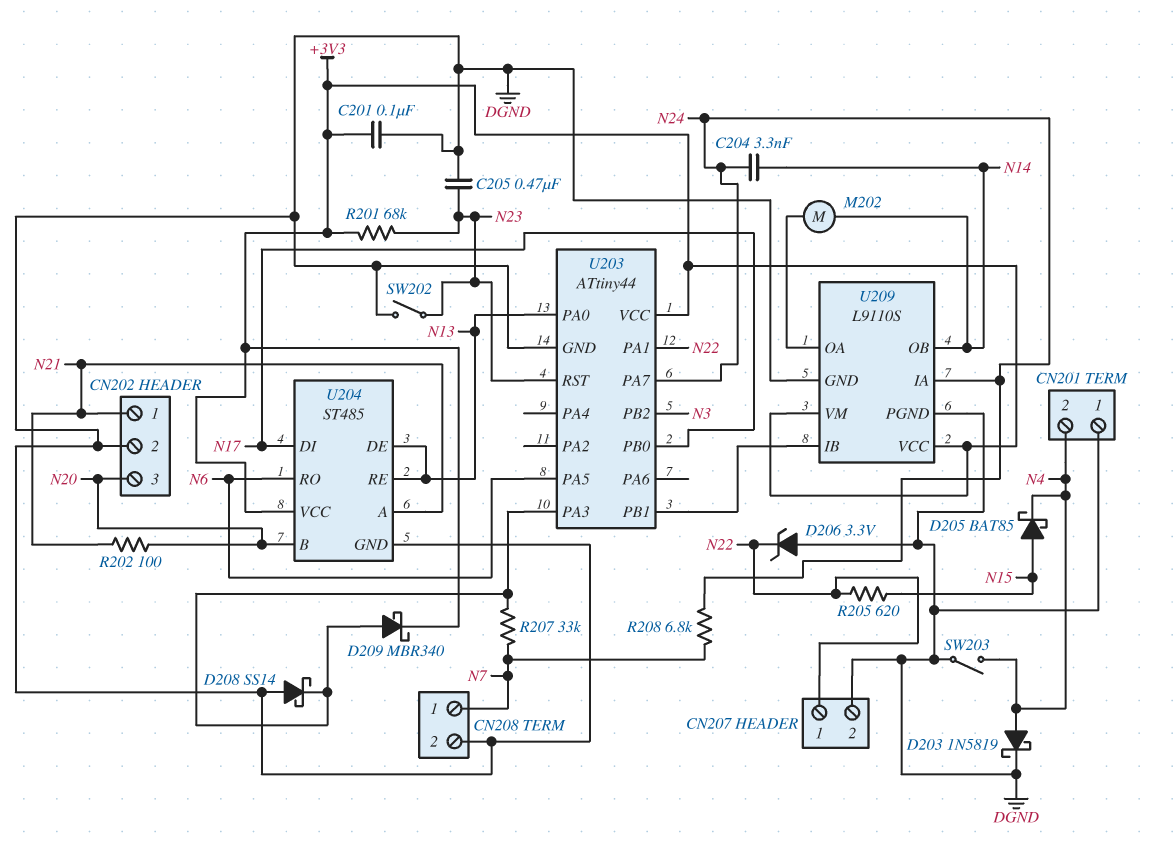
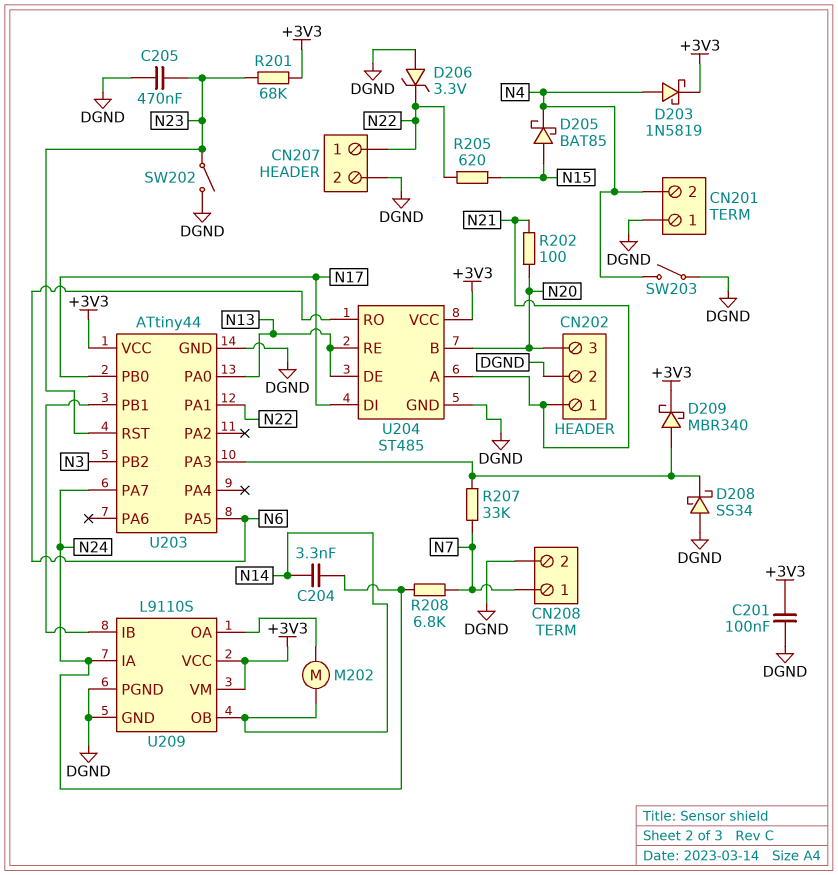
D203: schottky 1N5819 (A N4, K DGND) -> schottky 1N5819 (A N4, K +3V3)
D208: schottky SS14 (A DGND, K U203/PA3) -> schottky SS34 (A DGND, K U203/PA3)

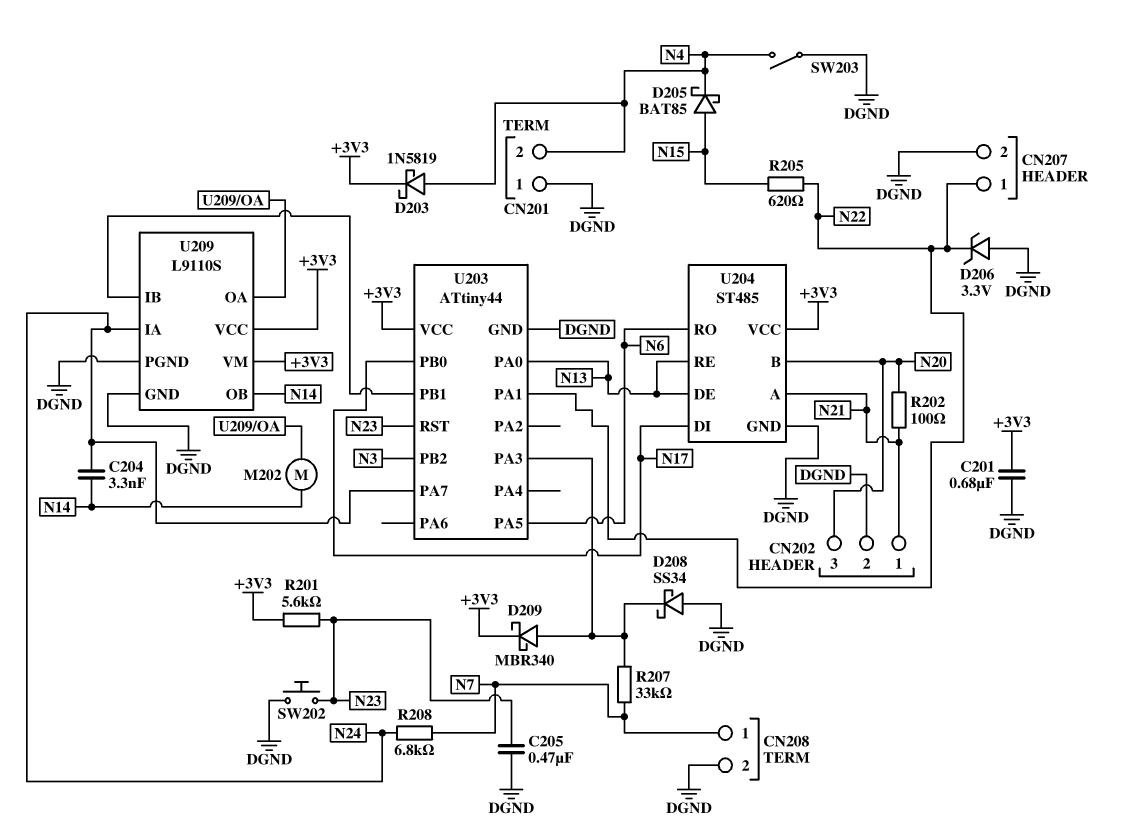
C201: 100nF (+3V3, DGND) -> 680nF (+3V3, DGND)
R201: 68k (+3V3, N23) -> 5.6k (+3V3, N23)
SW202: switch (DGND, N23) -> button (DGND, N23)

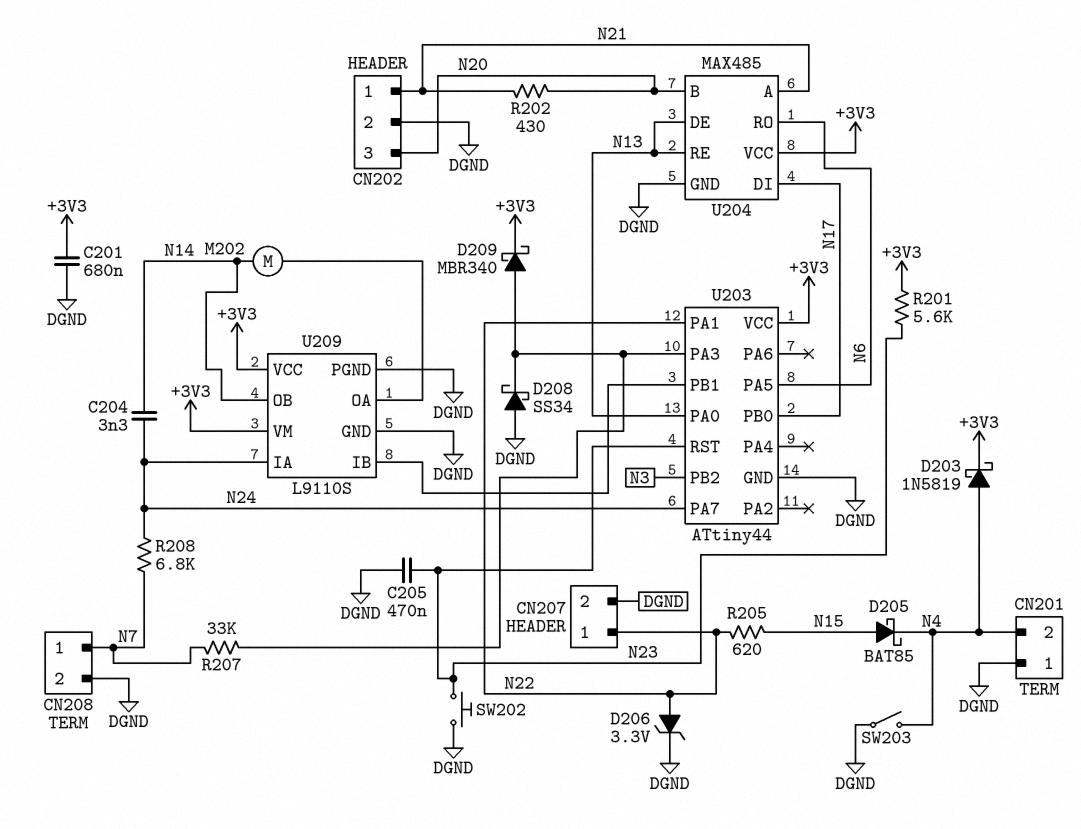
D206: zener 3.3V (A DGND, K N22) -> zener 3.3V (A N22, K DGND)
R202: 100 (N20, N21) -> 430 (N20, N21)
U204: ST485 -> MAX485

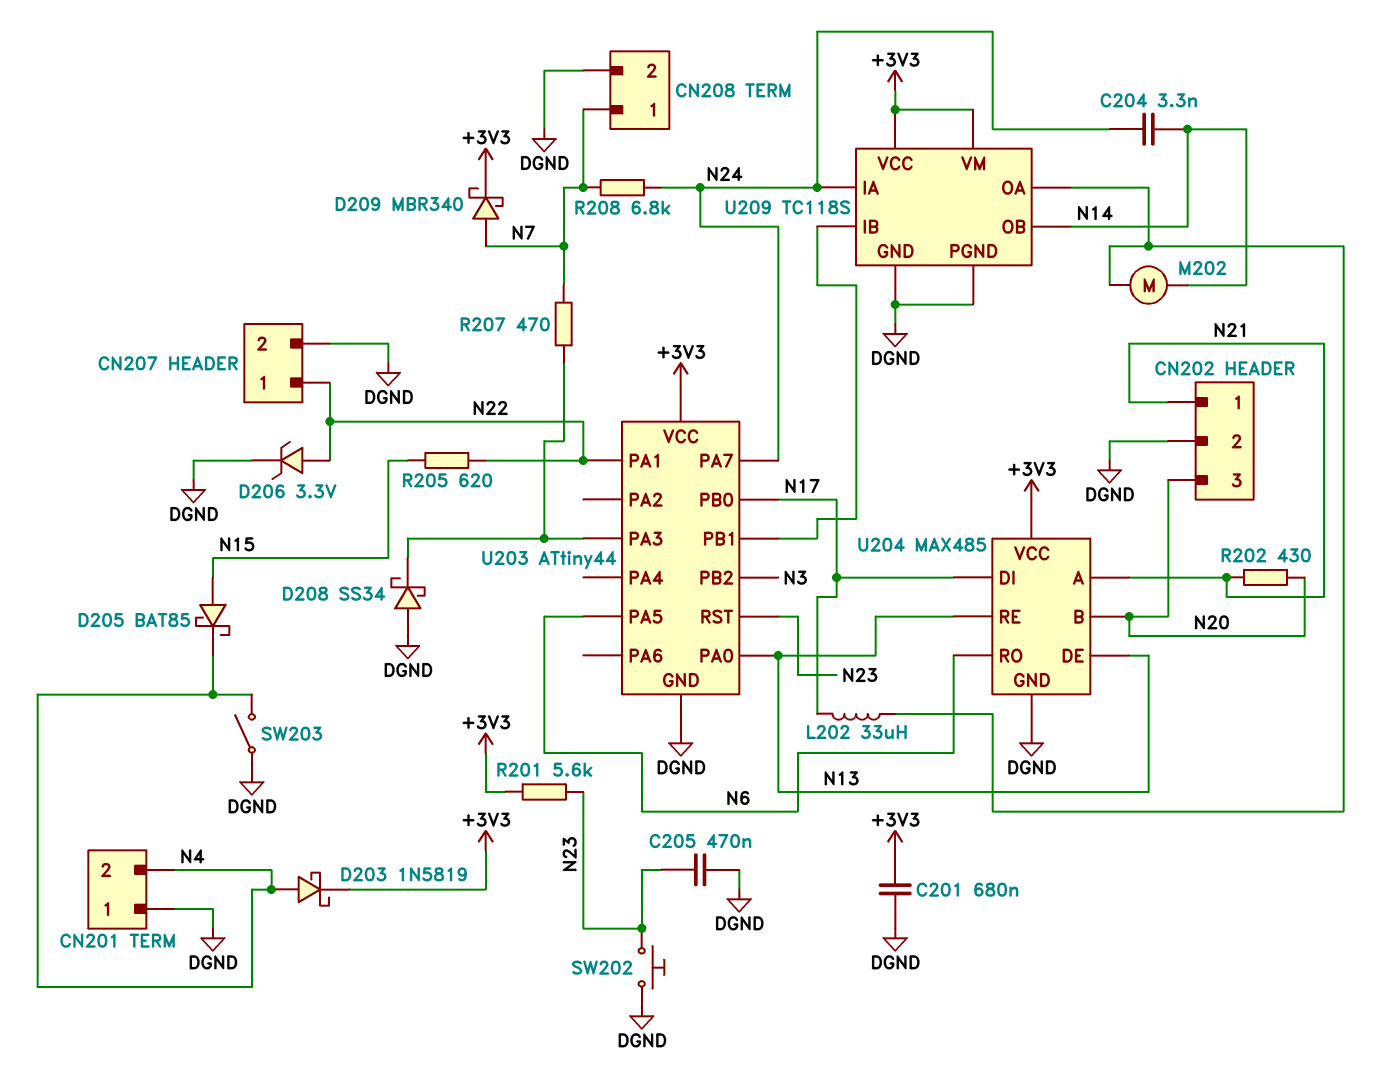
D209: schottky MBR340 (A U203/PA3, K +3V3) -> schottky MBR340 (A N7, K +3V3)
L202: none -> 33uH (N17, U209/OA)
R207: 33k (N7, U203/PA3) -> 470 (N7, U203/PA3)
U209: L9110S -> TC118S

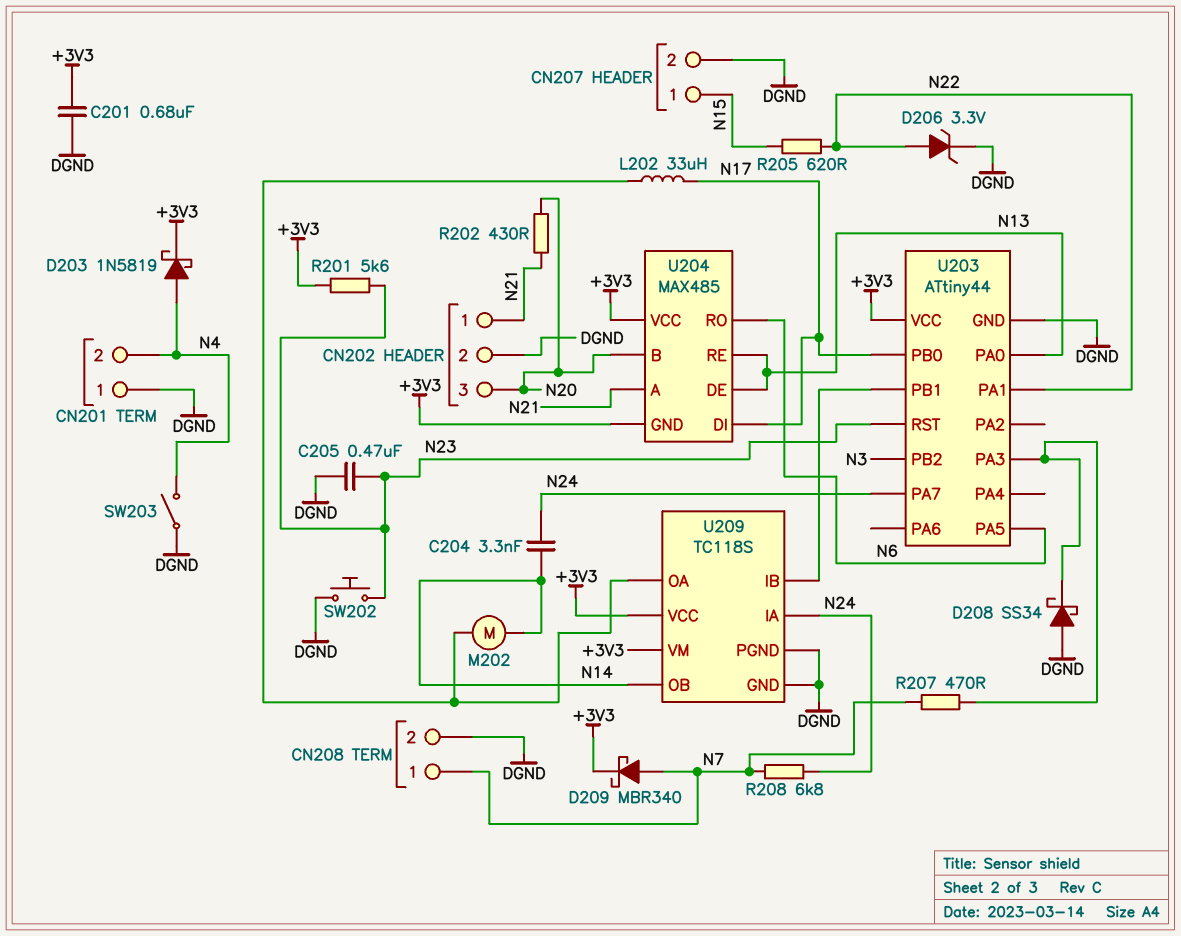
CN207 pin 1: N22 -> N15
D205: schottky BAT85 (A N15, K N4) -> none
U204 pin GND: DGND -> +3V3

